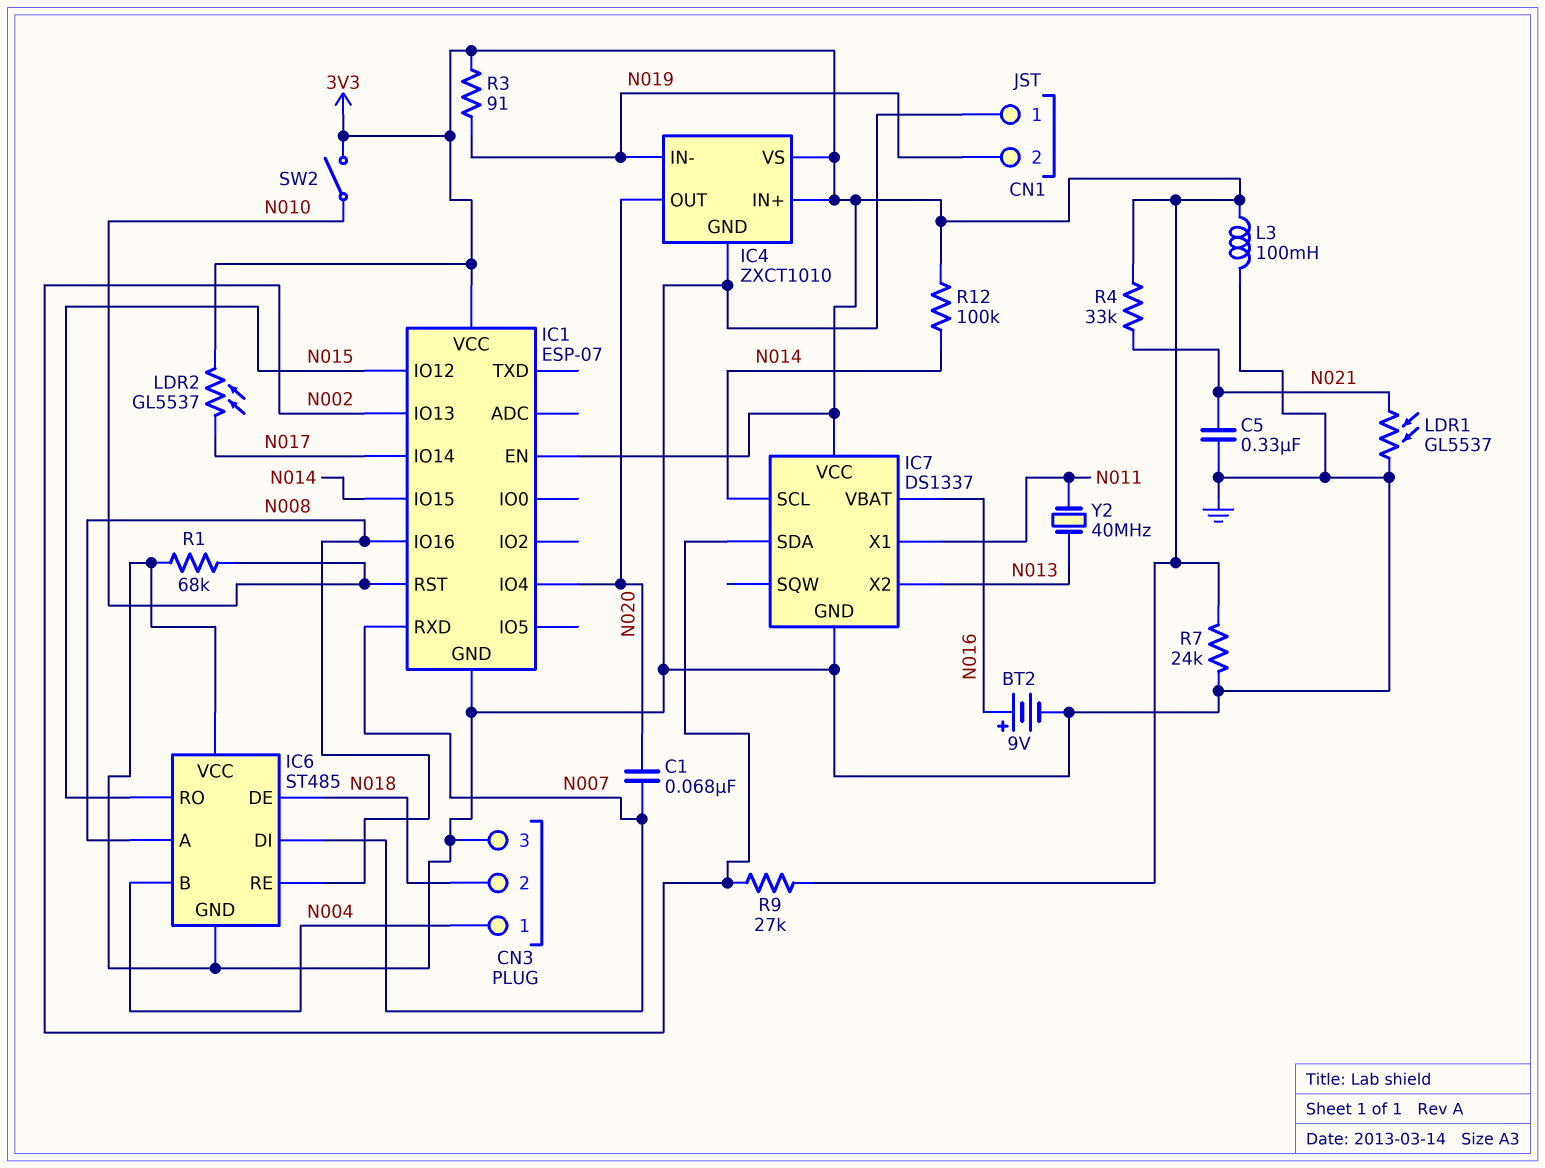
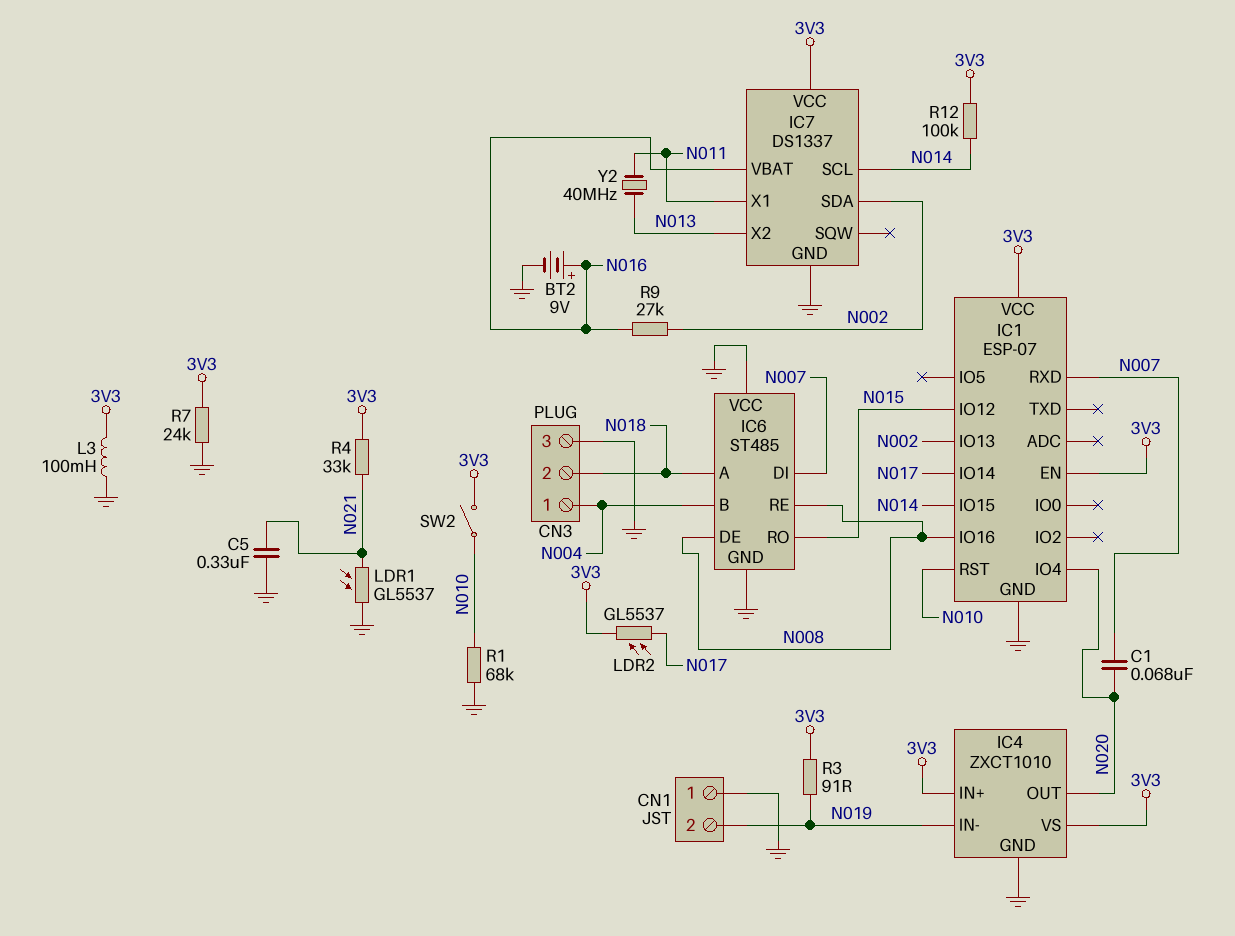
IC6 pin A: N008 -> N018
IC6 pin DE: N018 -> N008
R9: 27k (3V3, N002) -> 27k (N002, N016)

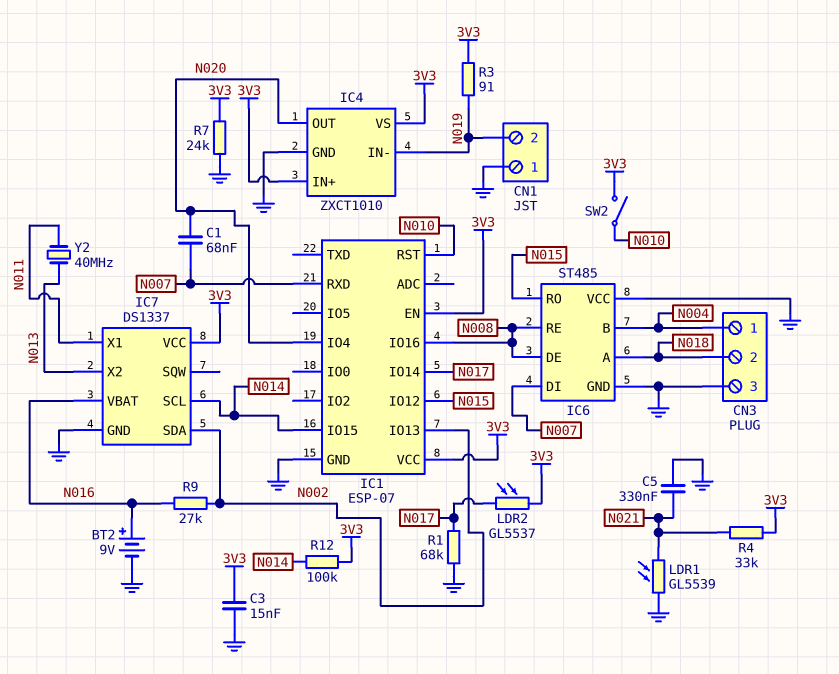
C3: none -> 15nF (3V3, GND)
L3: 100mH (3V3, GND) -> none
LDR1: GL5537 (GND, N021) -> GL5539 (GND, N021)
R1: 68k (GND, N010) -> 68k (GND, N017)

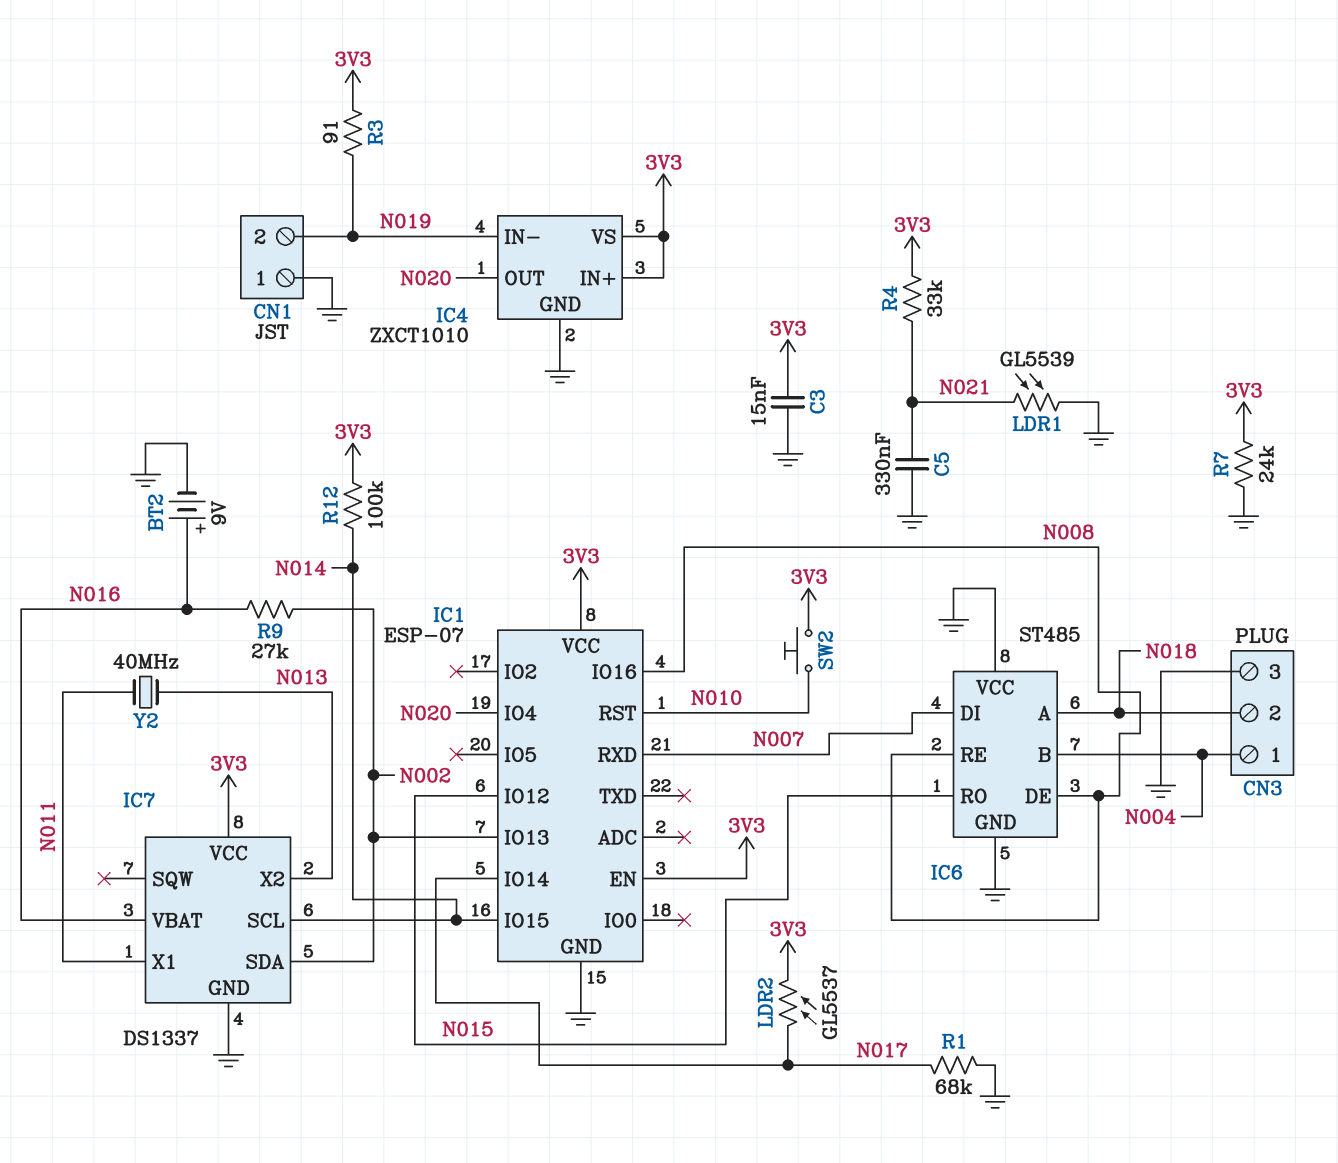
C1: 68nF (N007, N020) -> none
SW2: switch (3V3, N010) -> button (3V3, N010)

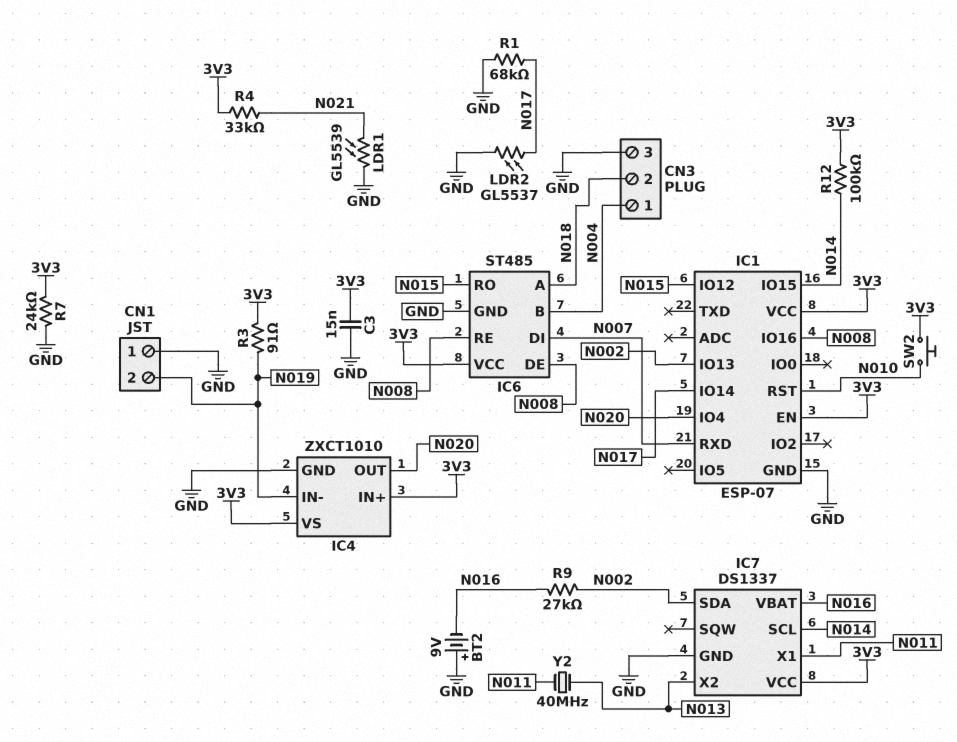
BT2: 9V (plus N016, minus GND) -> 9V (plus GND, minus N016)
C5: 330nF (GND, N021) -> none
IC6 pin VCC: GND -> 3V3
LDR2: GL5537 (3V3, N017) -> GL5537 (GND, N017)

